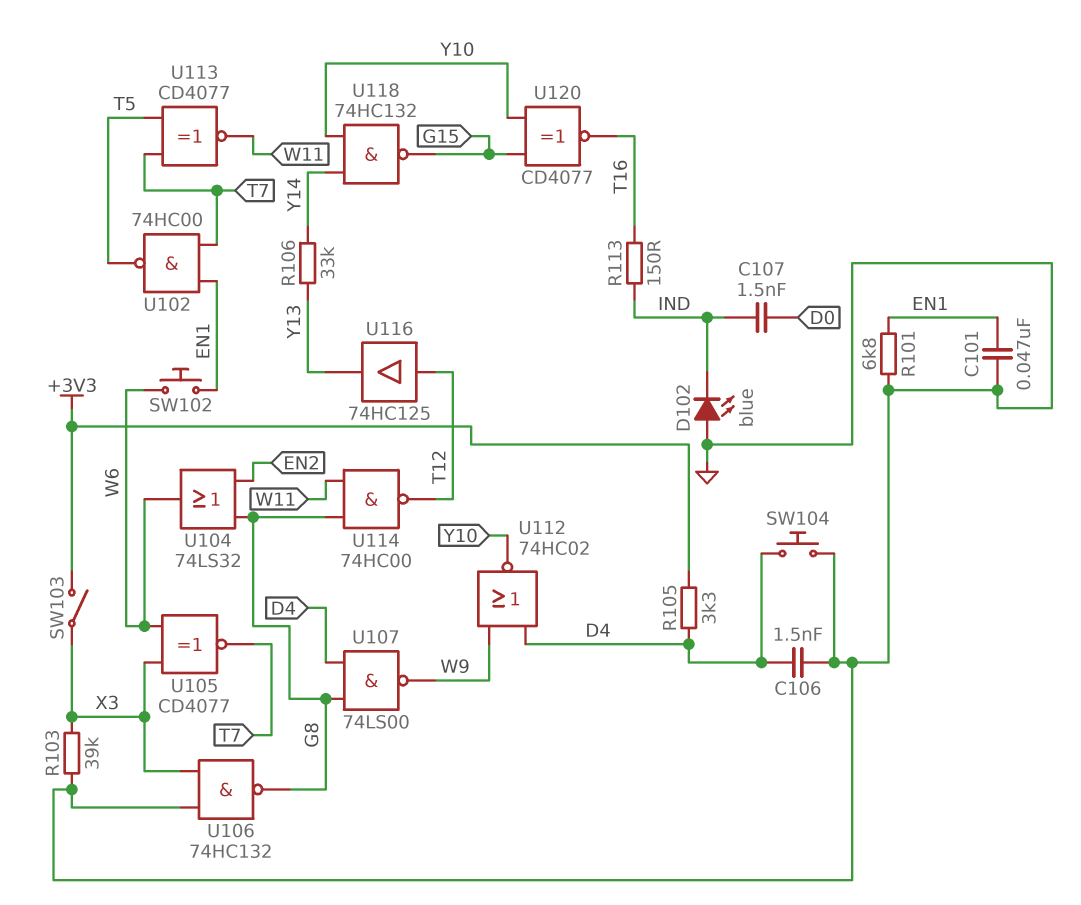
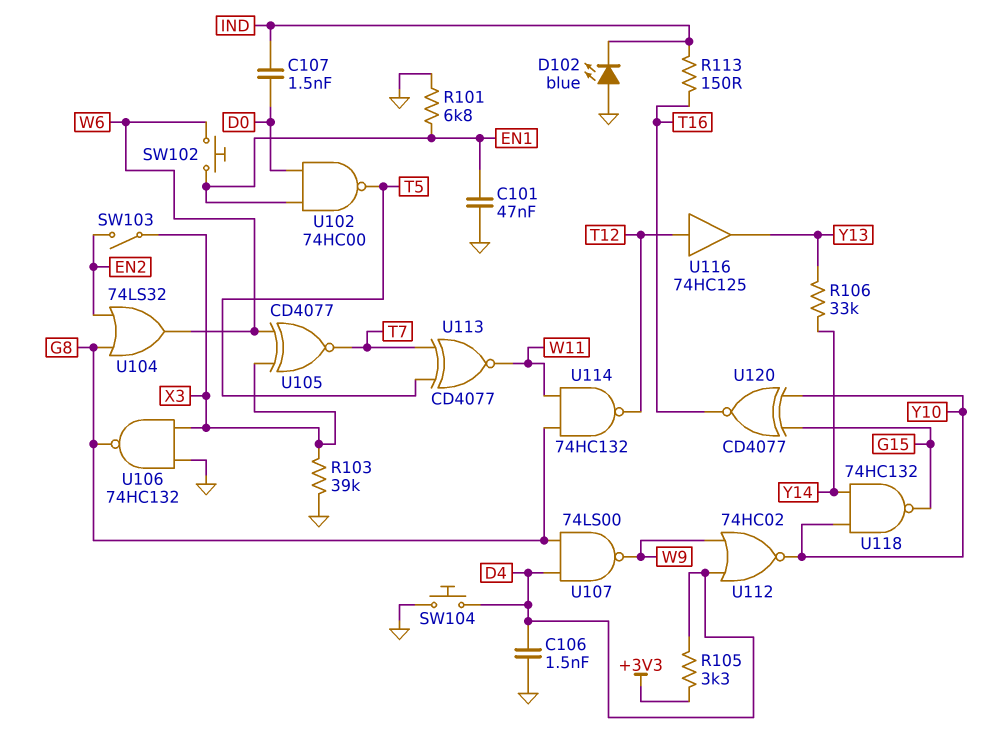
SW103: switch (+3V3, X3) -> switch (EN2, X3)
U102: NAND 74HC00 (in EN1, in T7, out T5) -> NAND 74HC00 (in D0, in EN1, out T5)
U114: NAND 74HC00 (in G8, in W11, out T12) -> NAND 74HC132 (in G8, in W11, out T12)

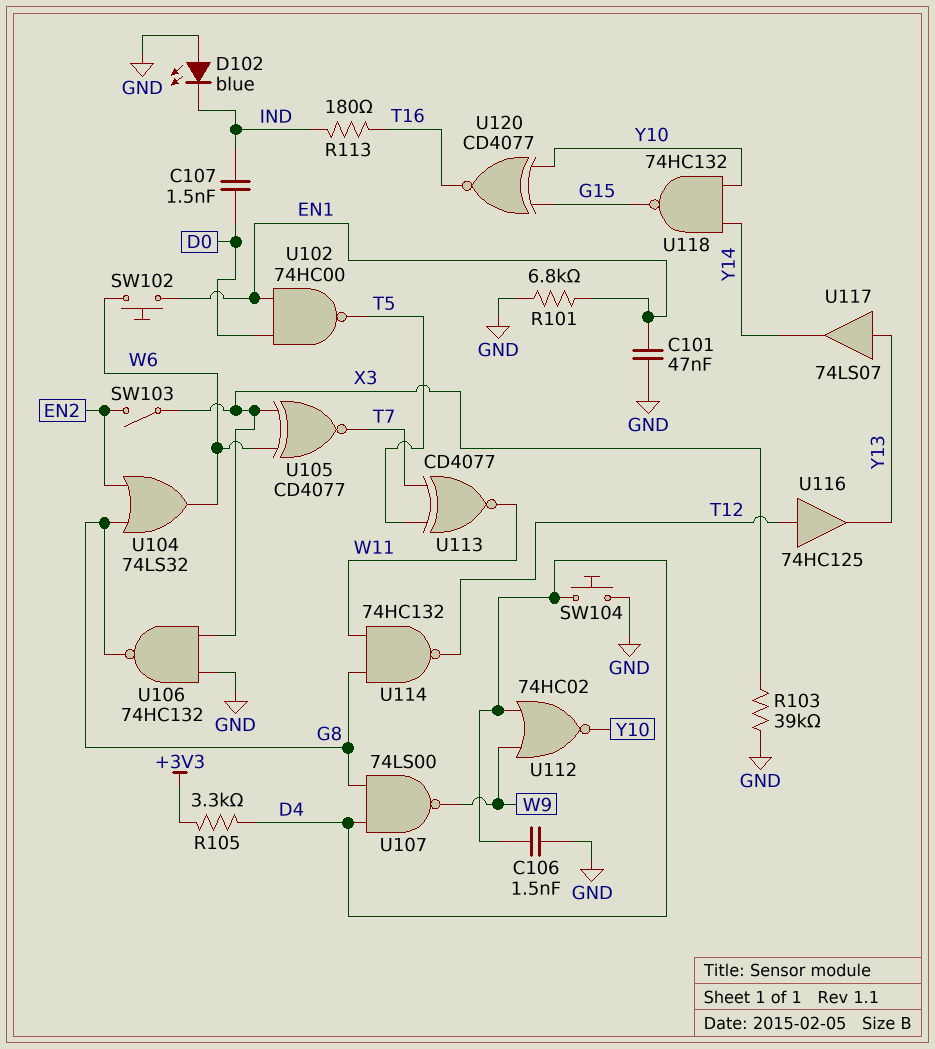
R106: 33k (Y13, Y14) -> none
R113: 150 (IND, T16) -> 180 (IND, T16)
U117: none -> buffer 74LS07 (in Y13, out Y14)

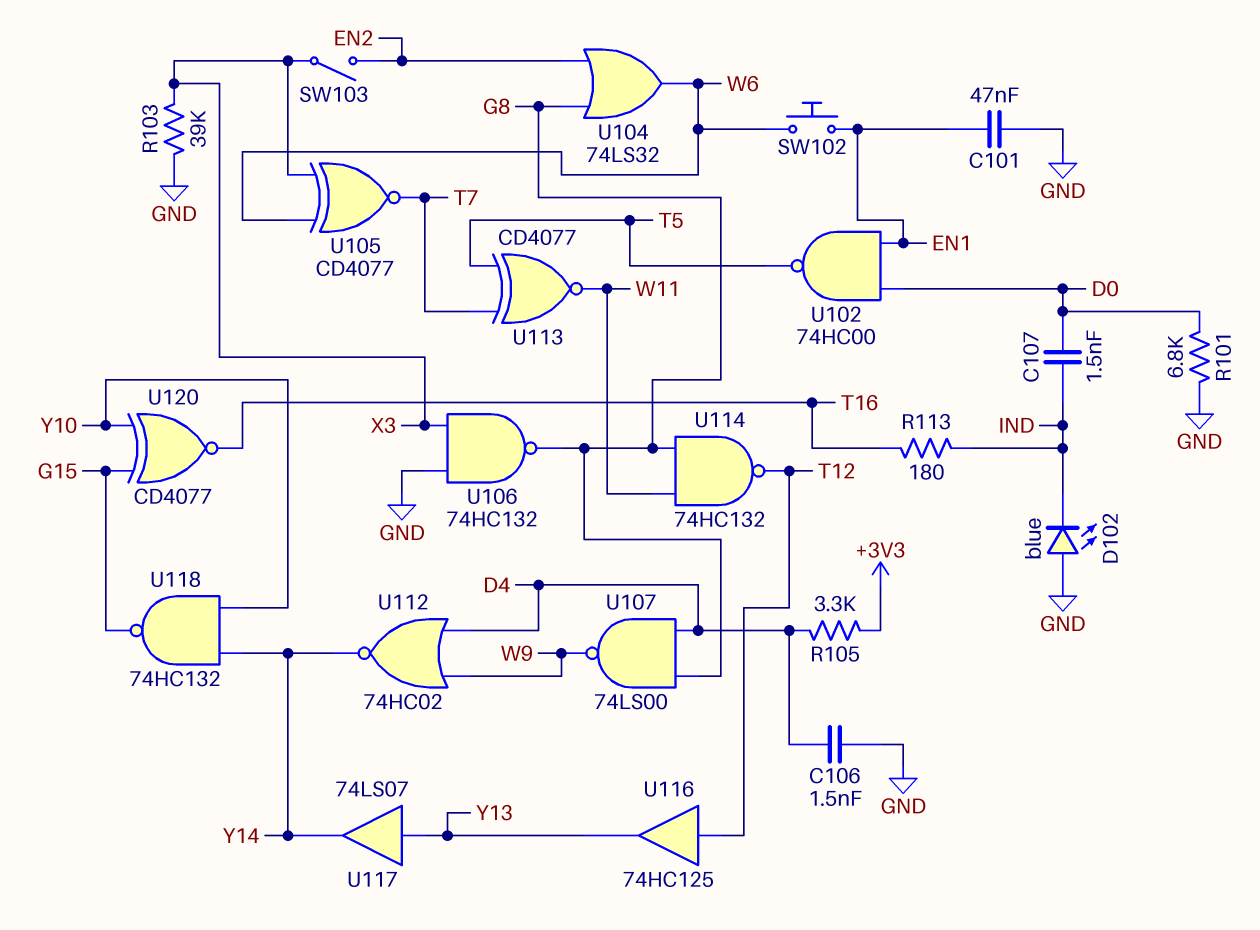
R101: 6.8k (EN1, GND) -> 6.8k (D0, GND)
SW104: button (D4, GND) -> none
U112: NOR 74HC02 (in D4, in W9, out Y10) -> NOR 74HC02 (in D4, in W9, out Y14)

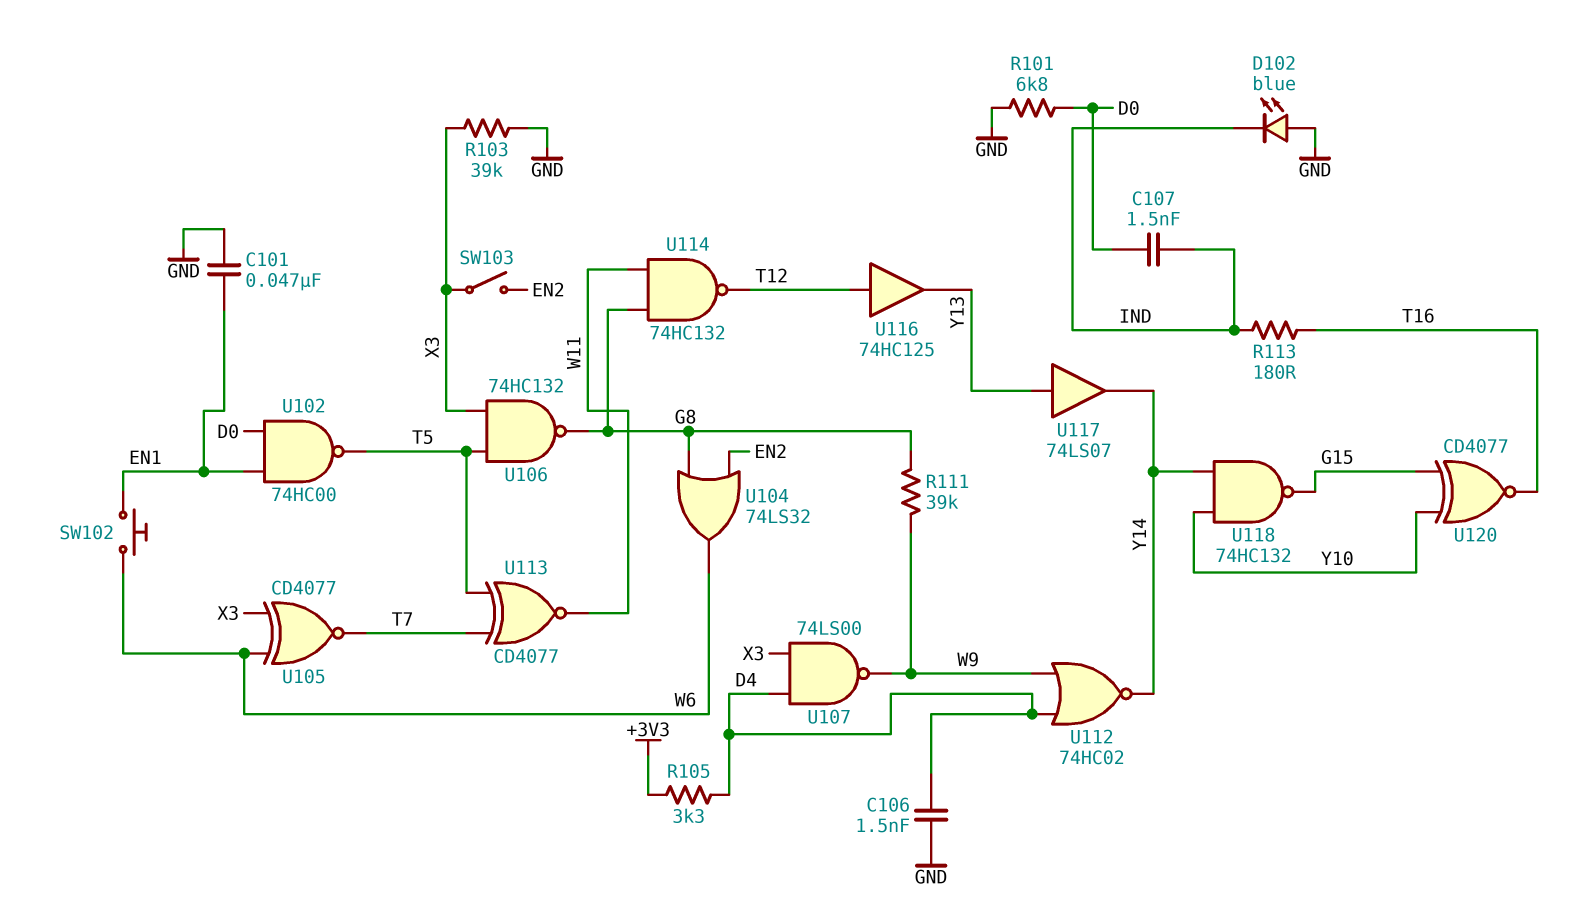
R111: none -> 39k (G8, W9)
U106: NAND 74HC132 (in GND, in X3, out G8) -> NAND 74HC132 (in T5, in X3, out G8)
U107: NAND 74LS00 (in D4, in G8, out W9) -> NAND 74LS00 (in D4, in X3, out W9)

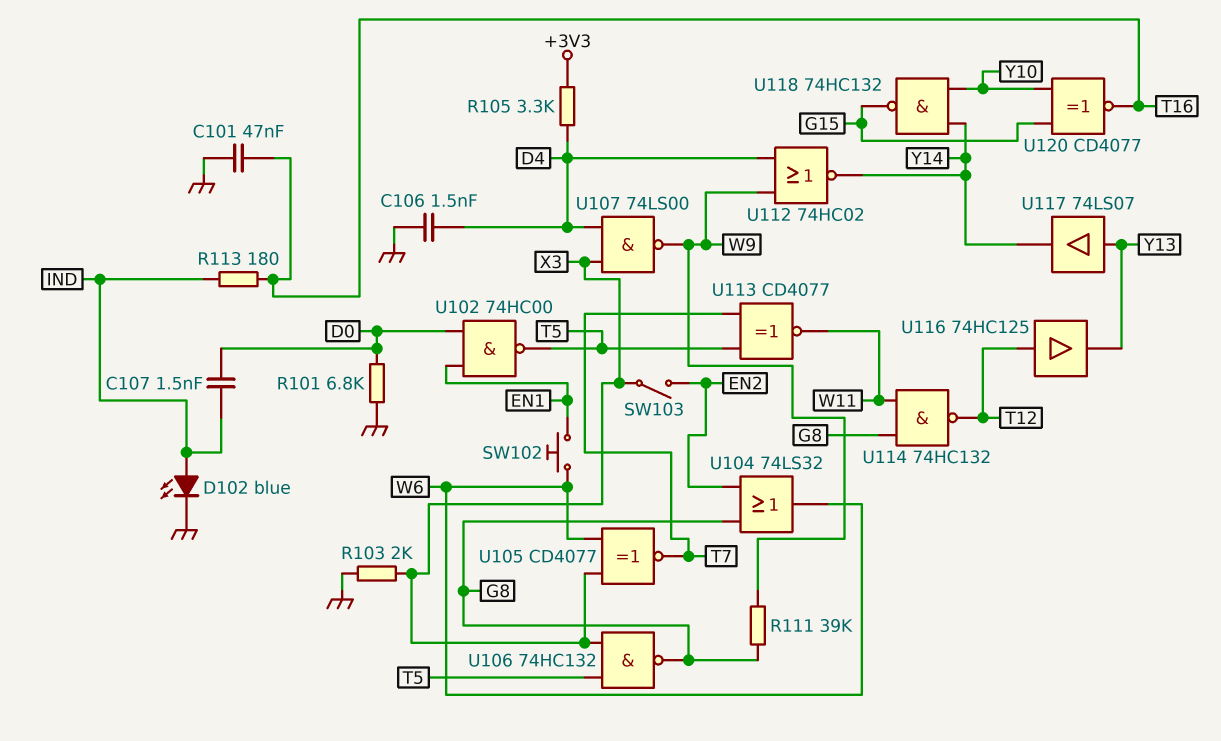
C101: 47nF (EN1, GND) -> 47nF (GND, T16)
D102: LED blue (A GND, K IND) -> LED blue (A IND, K GND)
R103: 39k (GND, X3) -> 2k (GND, X3)

